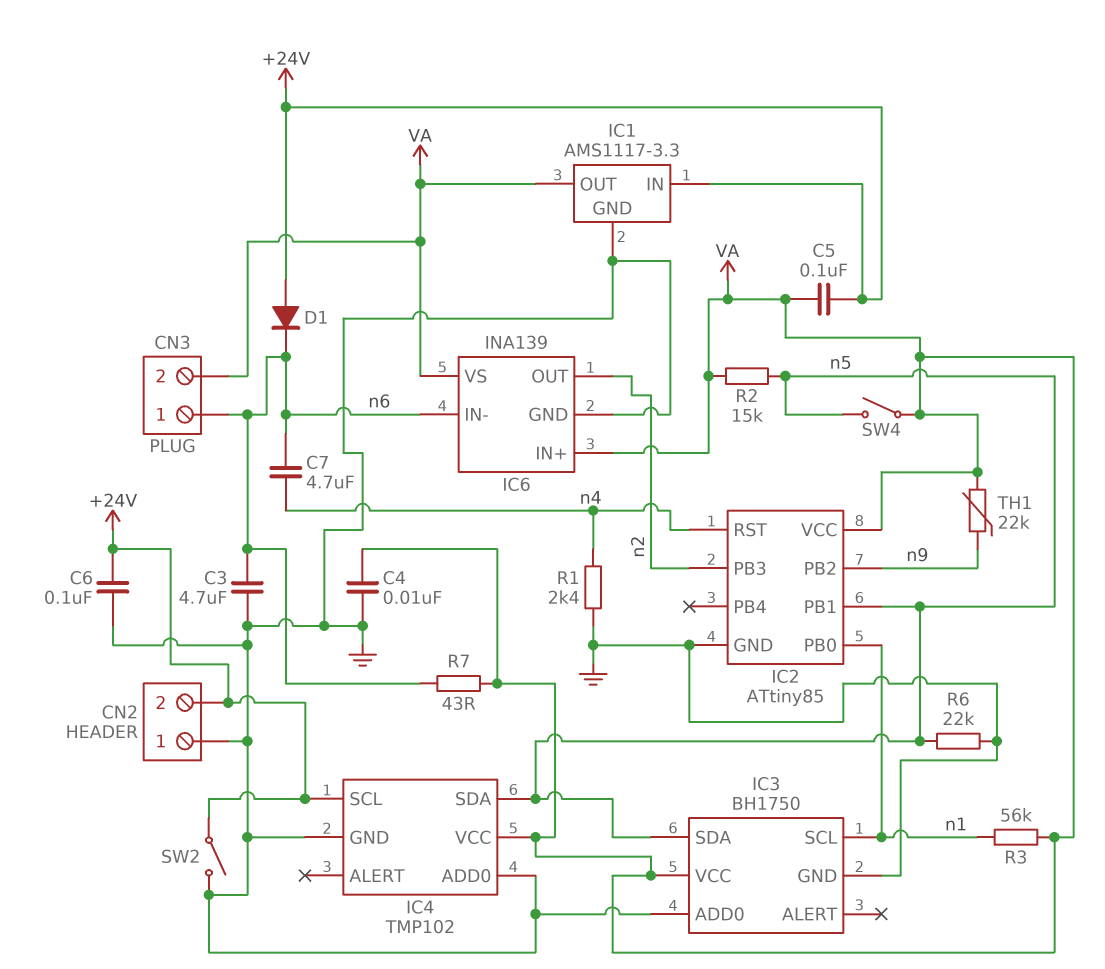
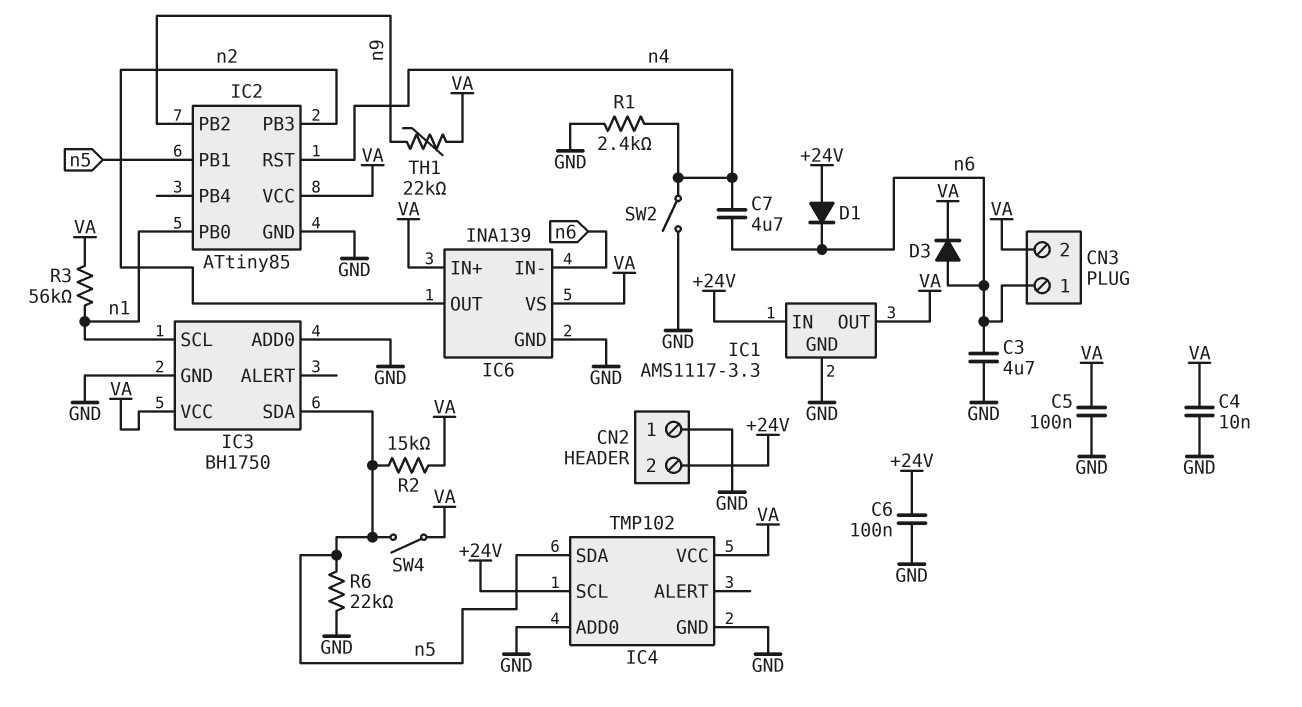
C5: 100nF (+24V, VA) -> 100nF (GND, VA)
D3: none -> diode (A n6, K VA)
R7: 43 (VA, n6) -> none
SW2: switch (+24V, GND) -> switch (GND, n4)

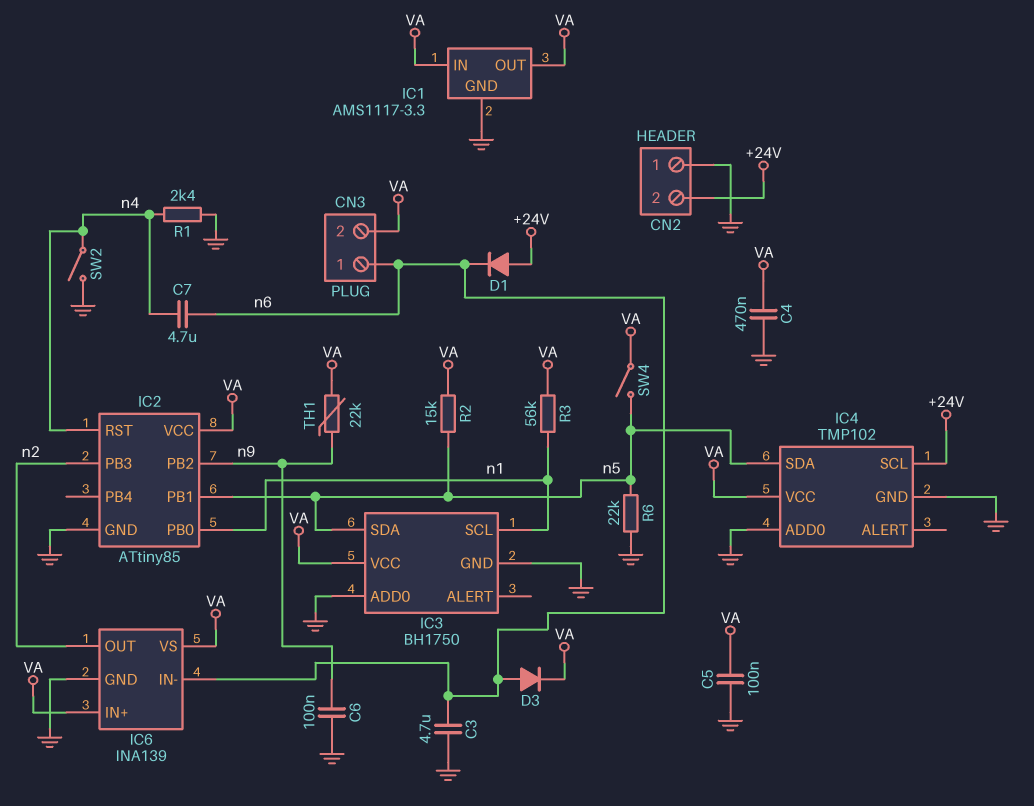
C4: 10nF (GND, VA) -> 470nF (GND, VA)
C6: 100nF (+24V, GND) -> 100nF (GND, n9)
IC1 pin IN: +24V -> VA

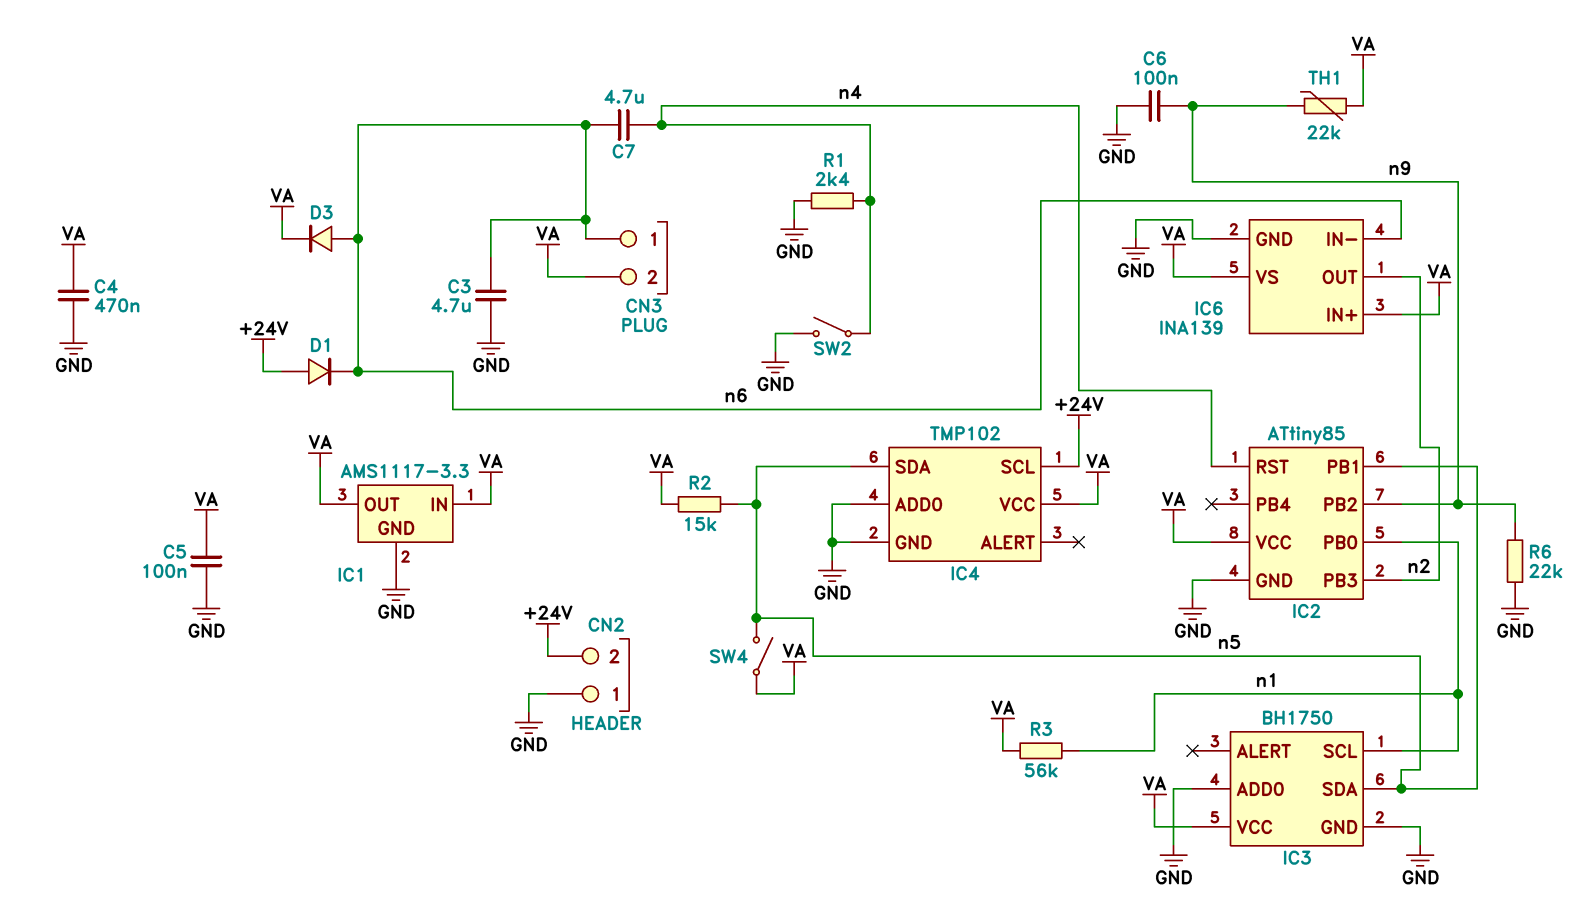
R6: 22k (GND, n5) -> 22k (GND, n9)

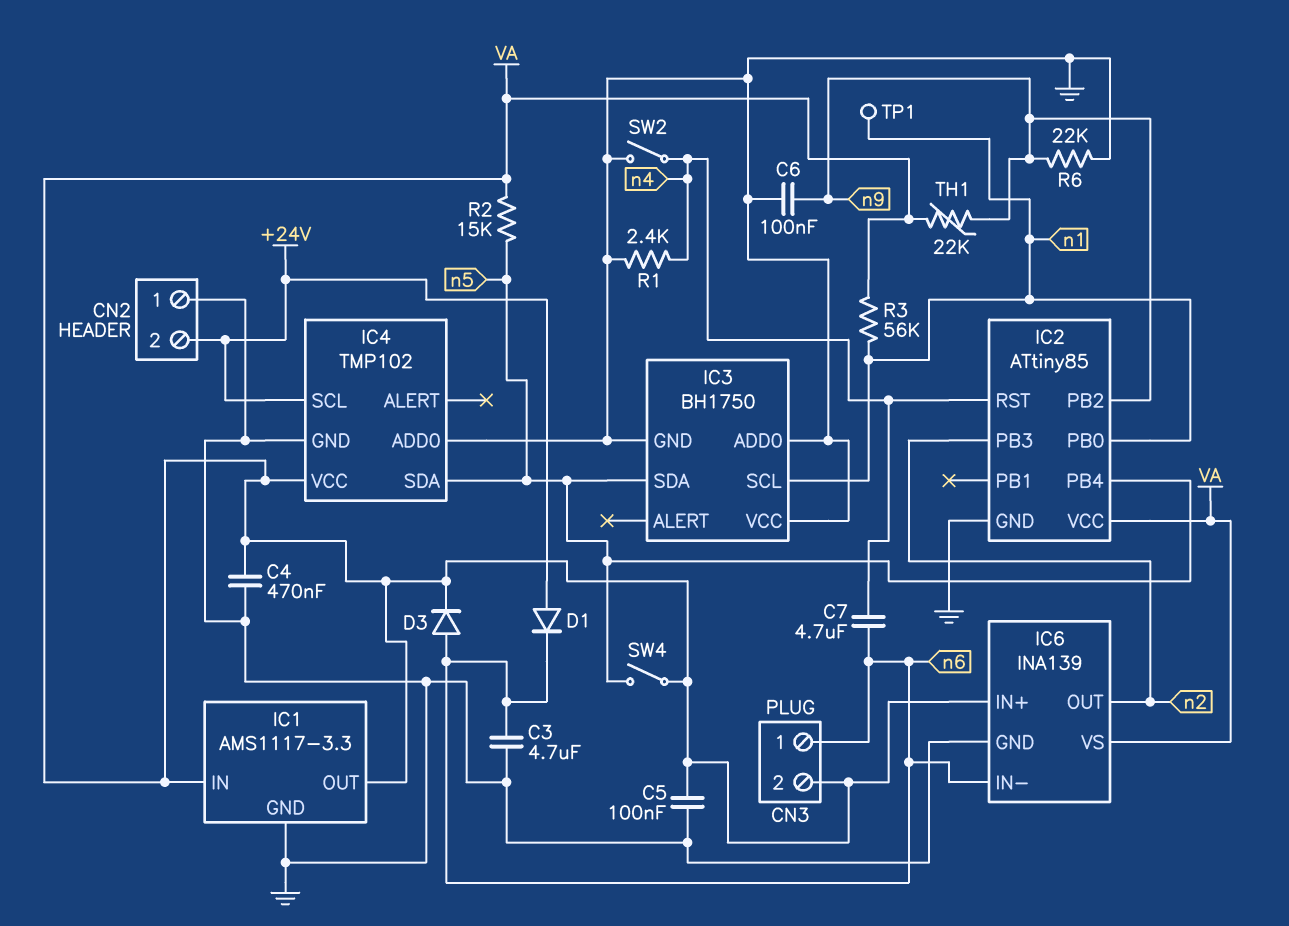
IC2 pin PB1: n5 -> none
IC2 pin PB4: none -> n5
IC3 pin VCC: VA -> GND
TP1: none -> test point (n1)

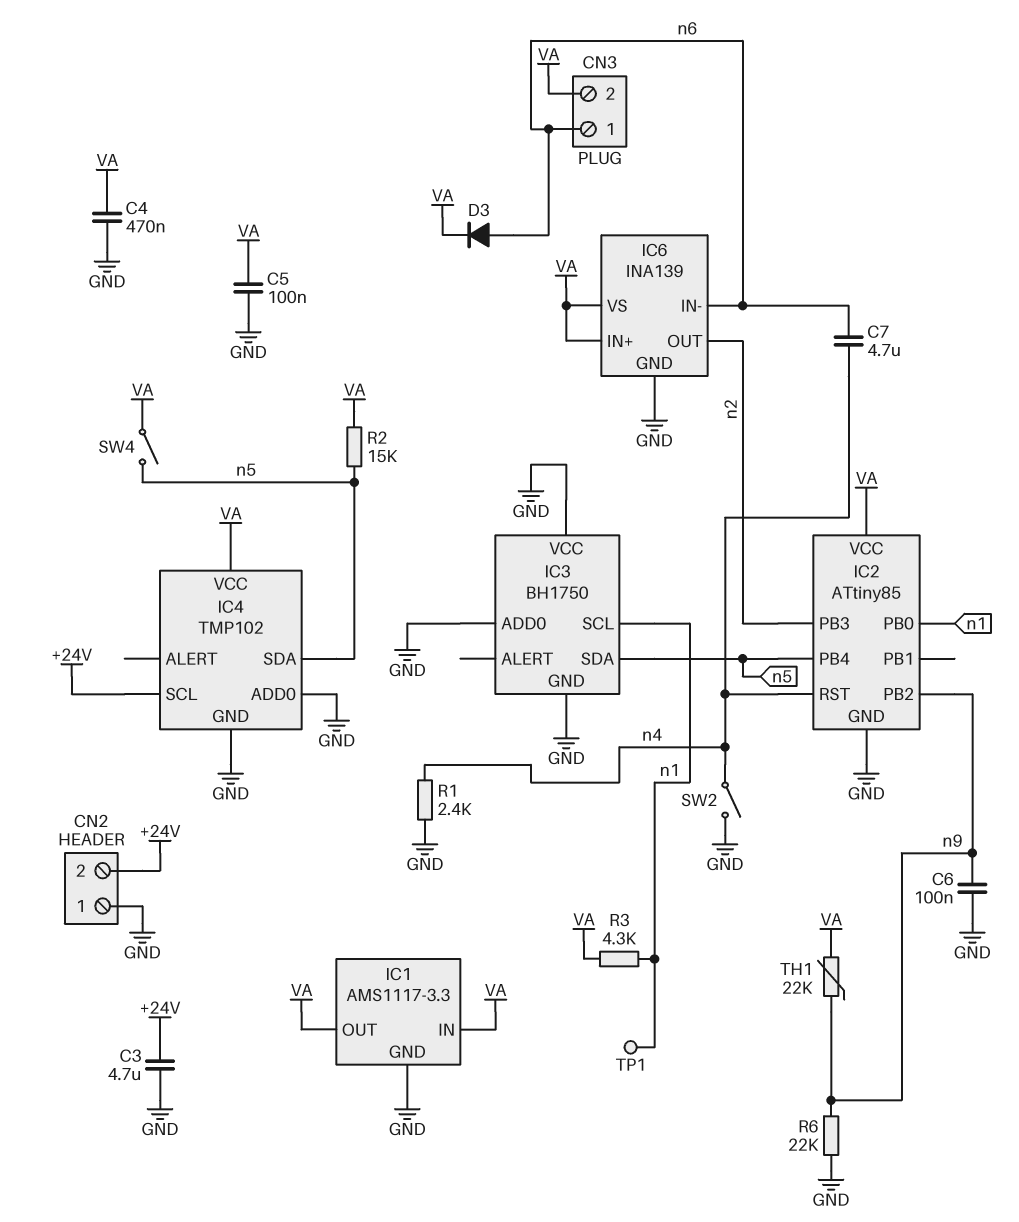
C3: 4.7uF (GND, n6) -> 4.7uF (+24V, GND)
D1: diode (A +24V, K n6) -> none
R3: 56k (VA, n1) -> 4.3k (VA, n1)

